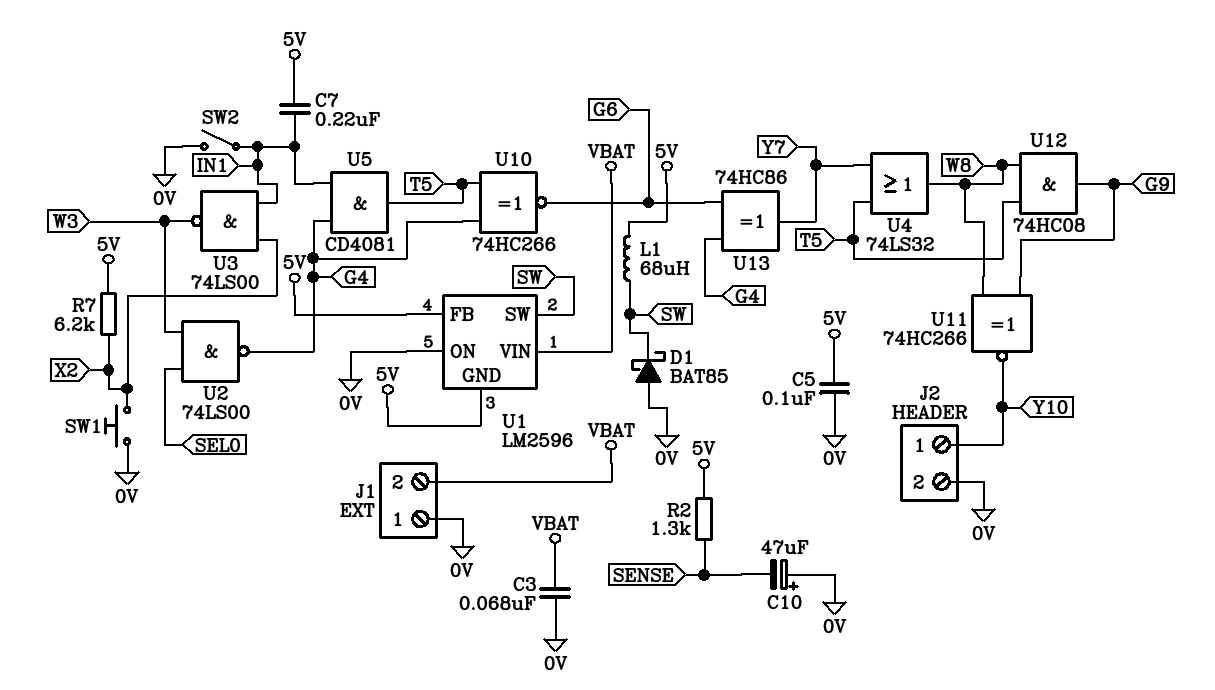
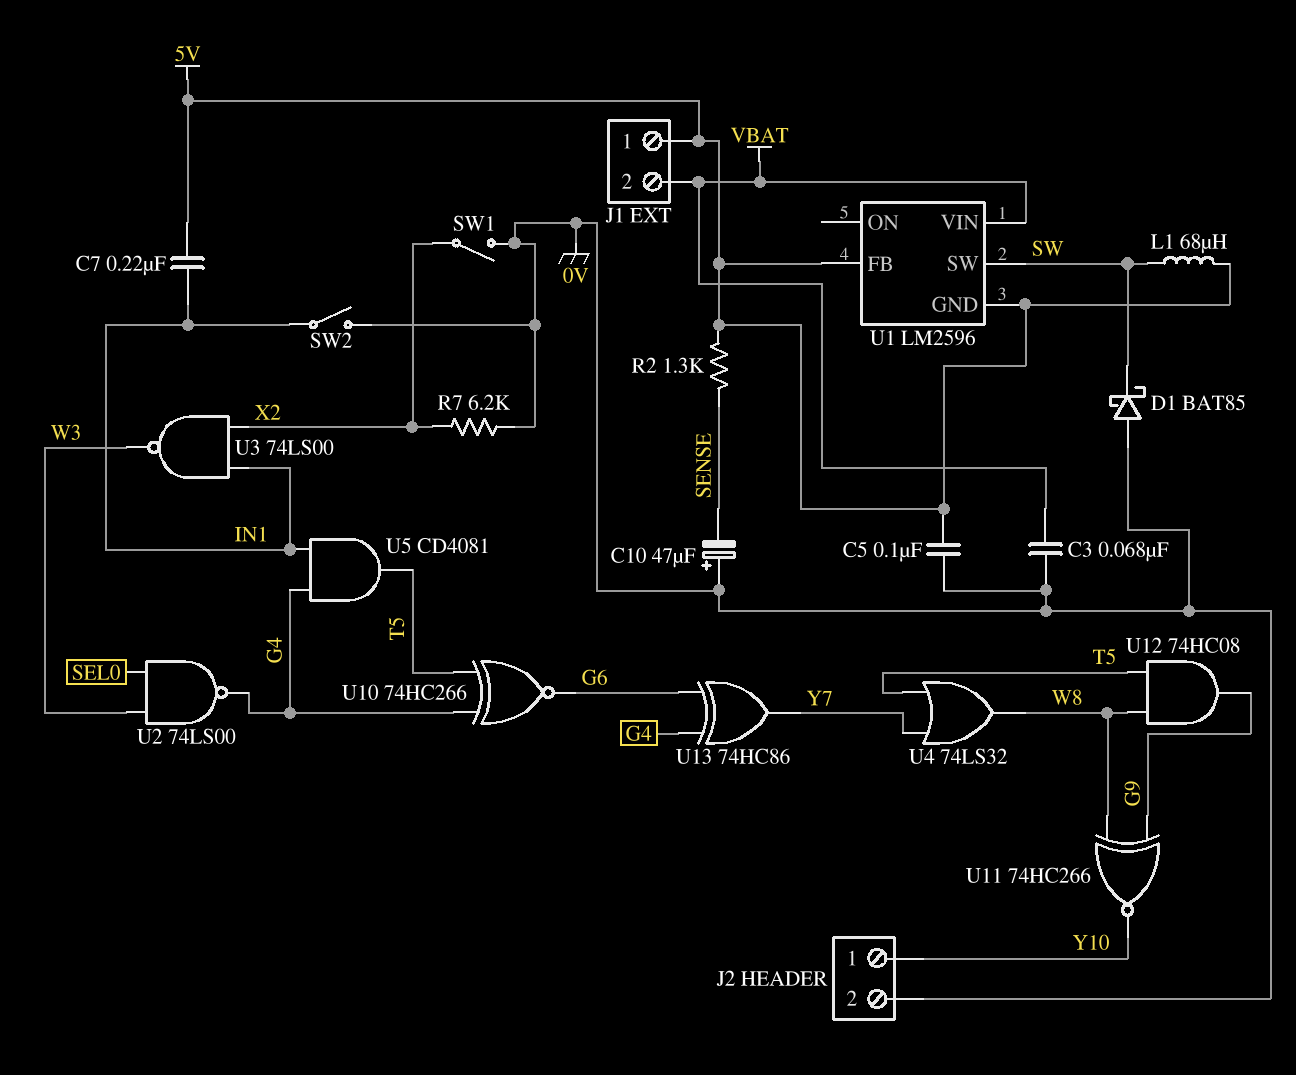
J1 pin 1: 0V -> 5V
R7: 6.2k (5V, X2) -> 6.2k (0V, X2)
SW1: button (0V, X2) -> switch (0V, X2)
U1 pin ON: 0V -> none

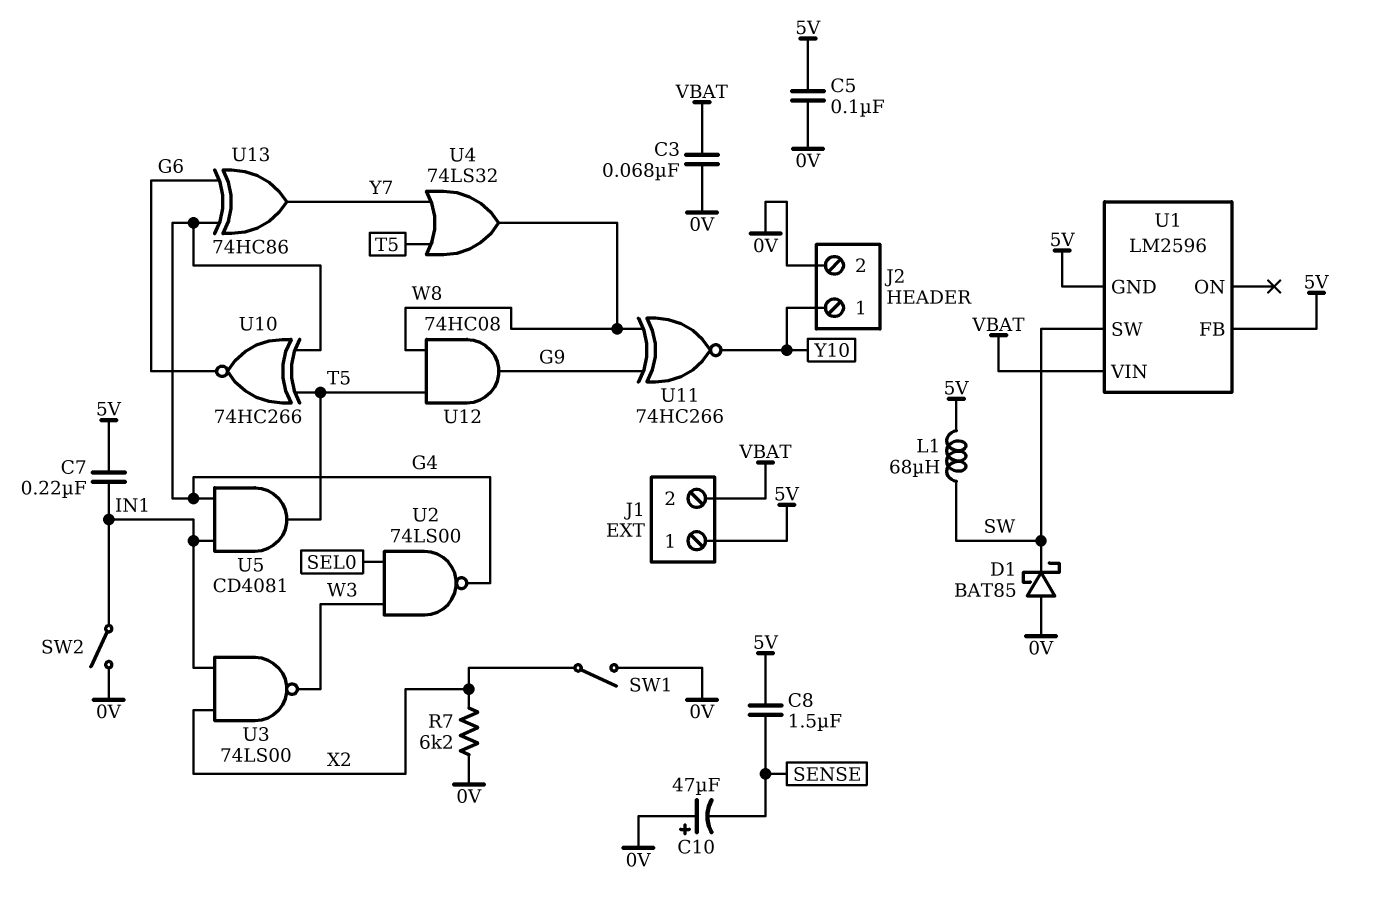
C8: none -> 1.5uF (5V, SENSE)
R2: 1.3k (5V, SENSE) -> none

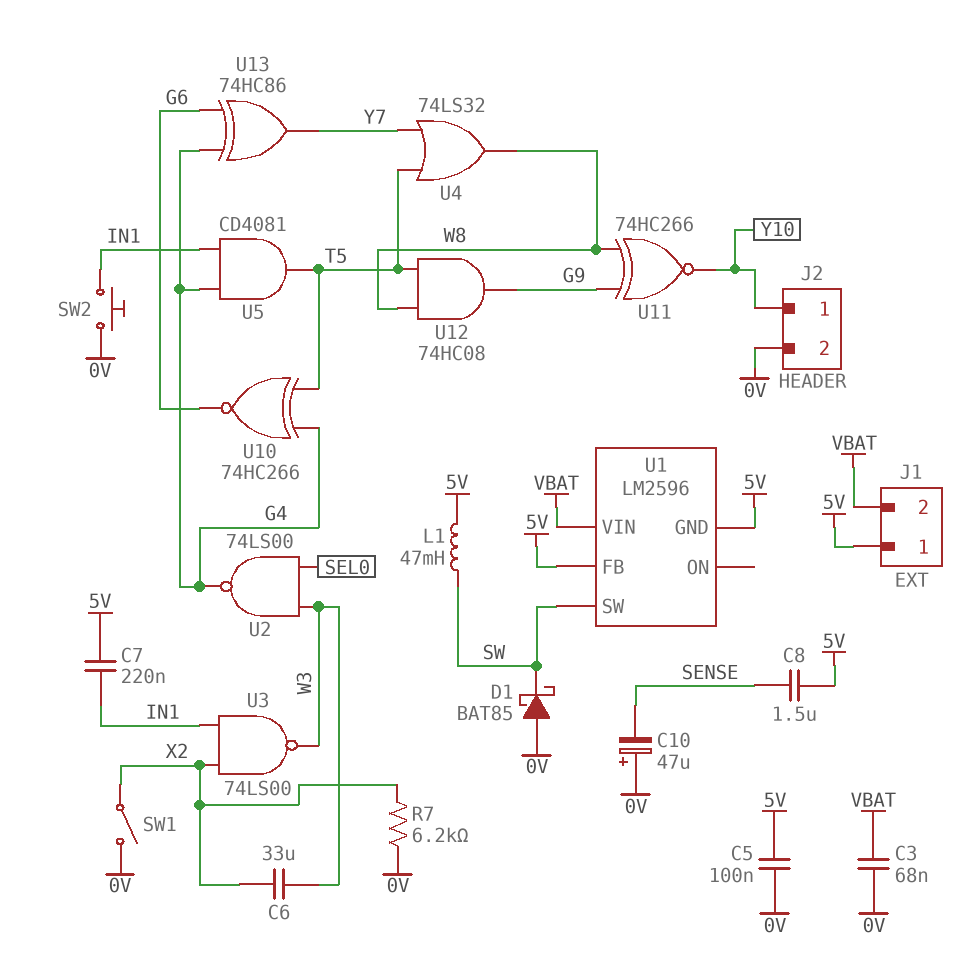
C6: none -> 33uF (W3, X2)
L1: 68uH (5V, SW) -> 47mH (5V, SW)
SW2: switch (0V, IN1) -> button (0V, IN1)

